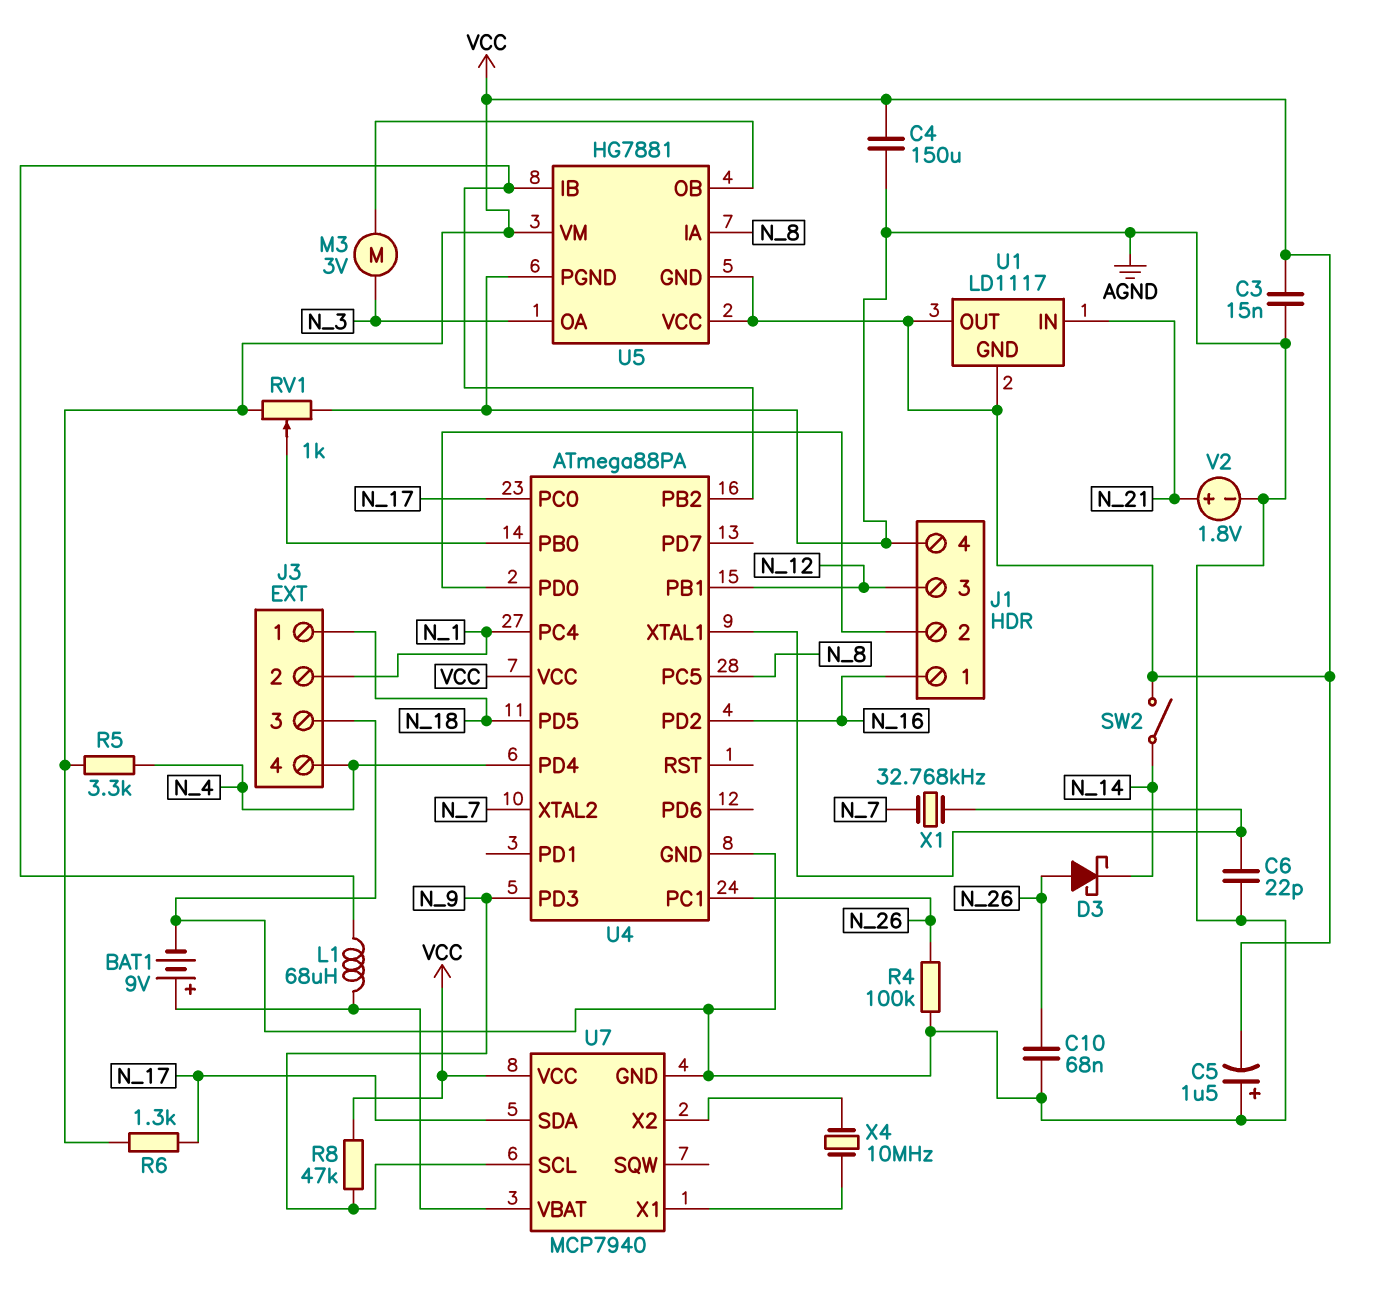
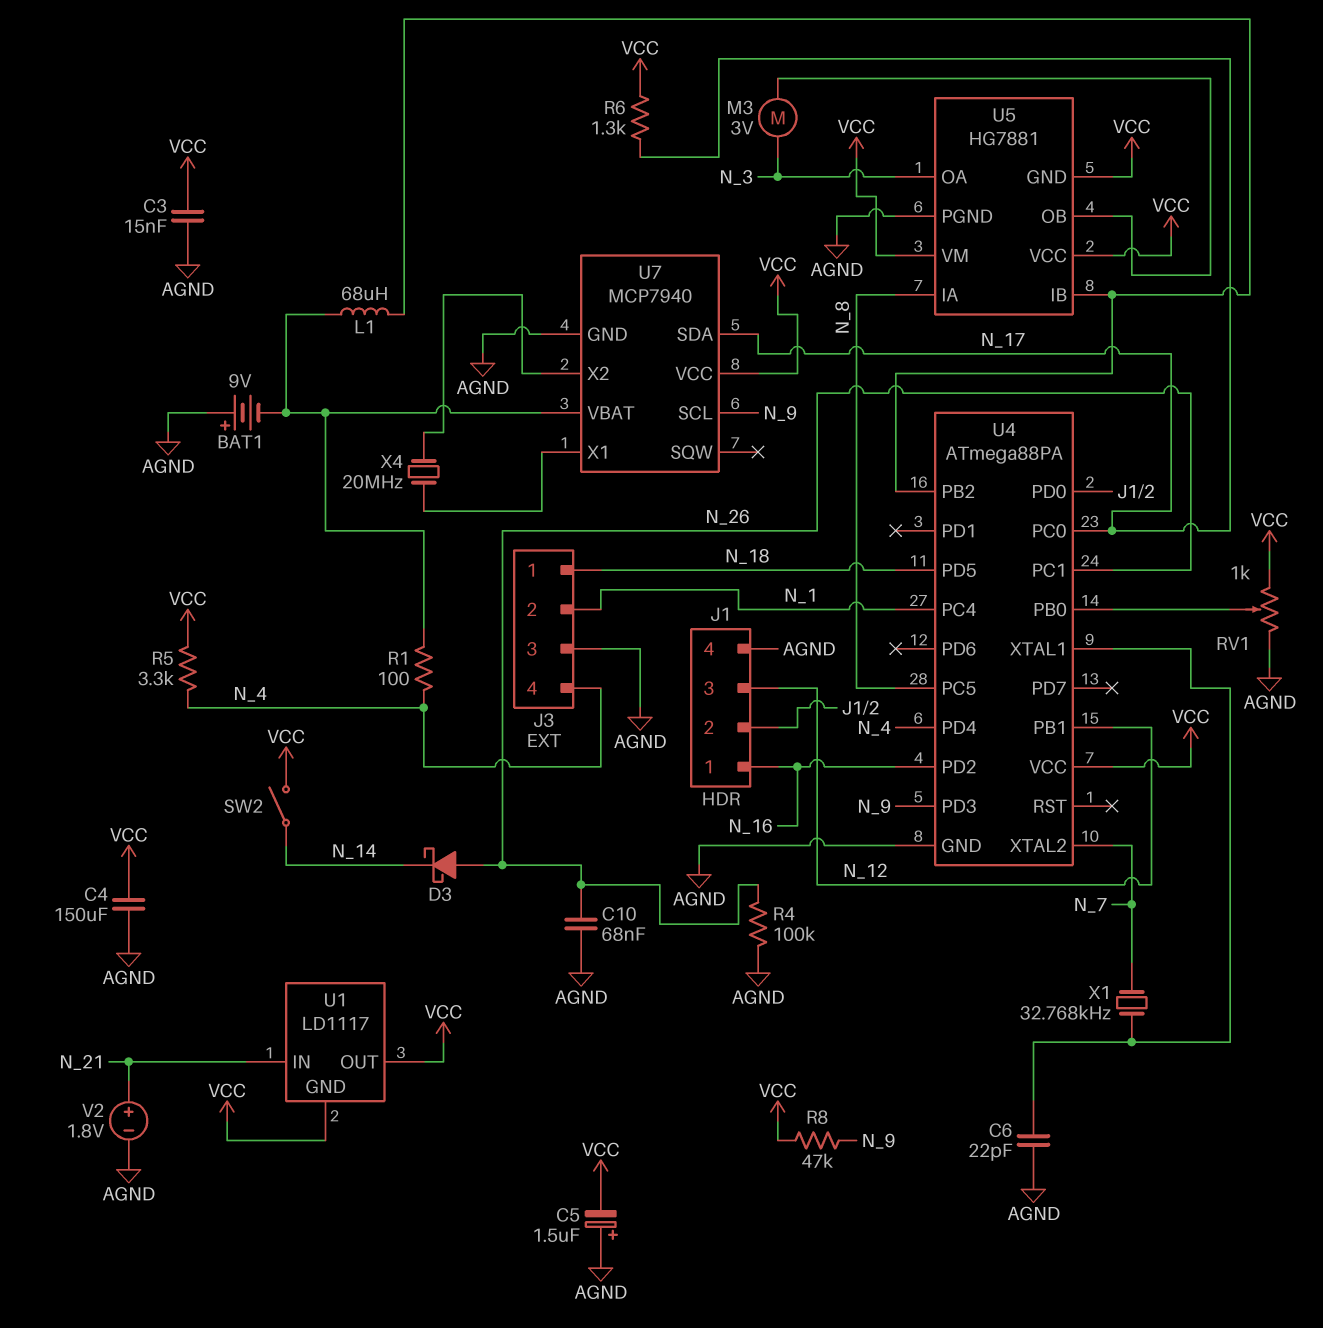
BAT1: 9V (plus U7/VBAT, minus AGND) -> 9V (plus AGND, minus U7/VBAT)
R1: none -> 100 (N_4, U7/VBAT)
X4: 10MHz (U7/X1, U7/X2) -> 20MHz (U7/X1, U7/X2)

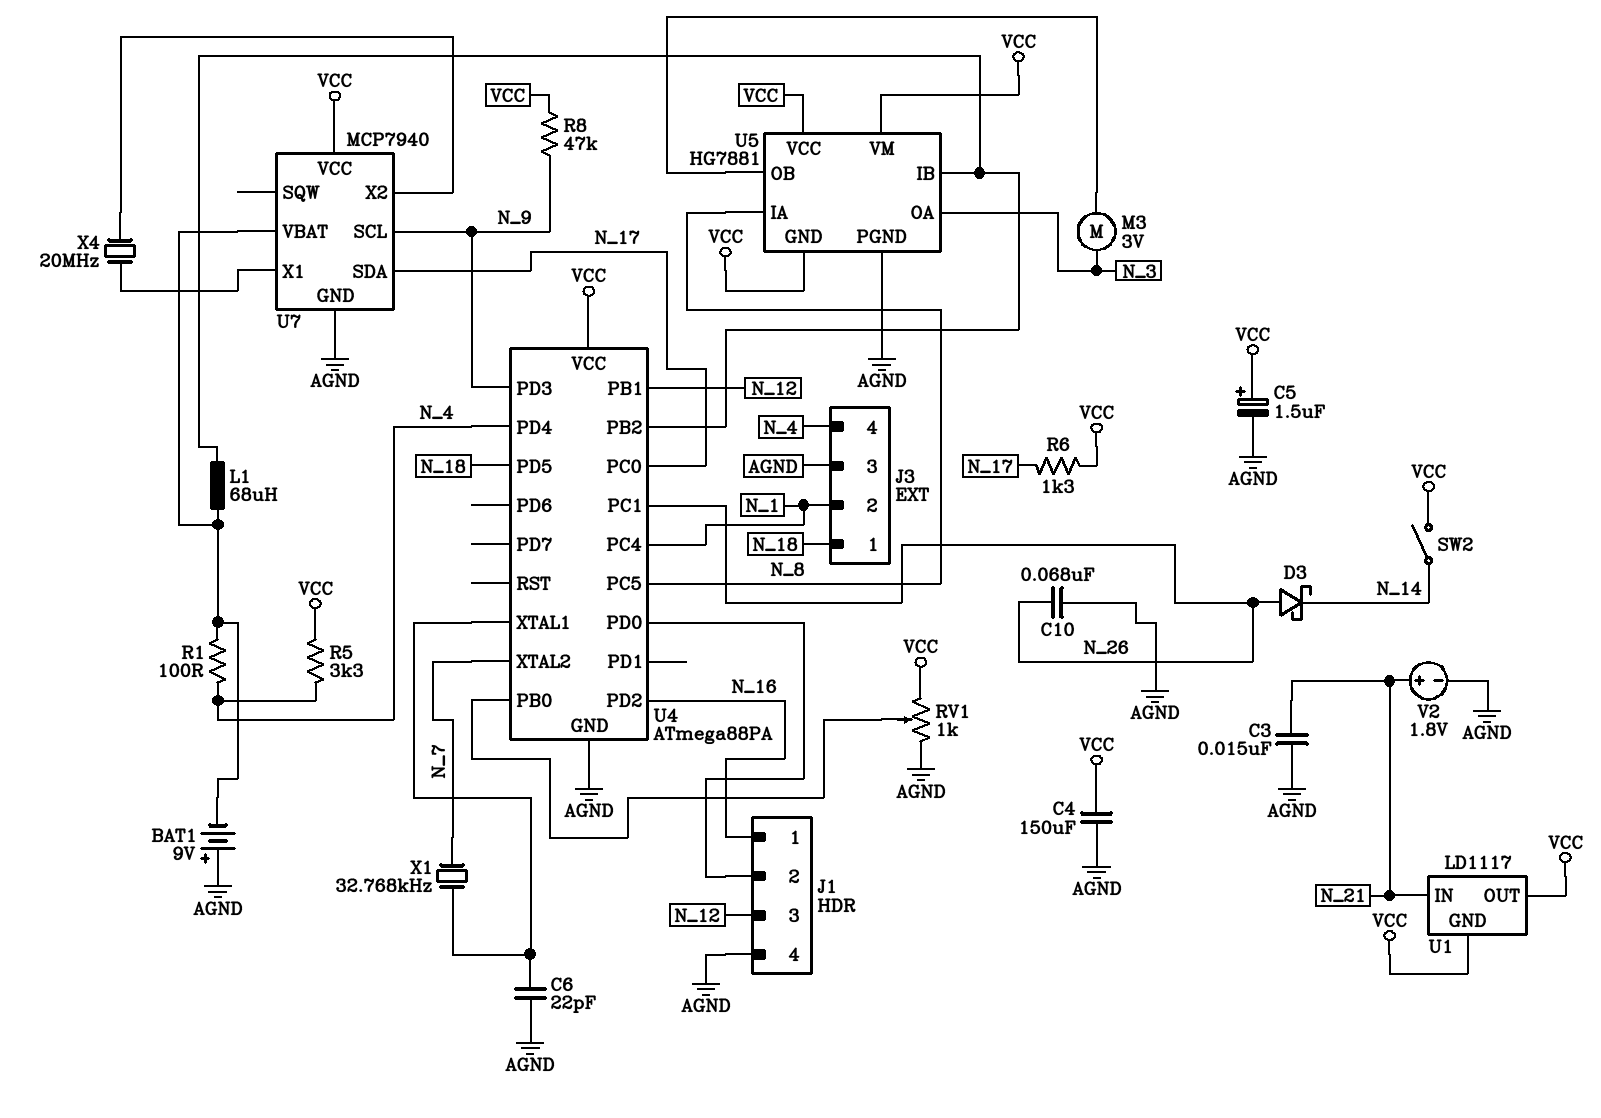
C3: 15nF (AGND, VCC) -> 15nF (AGND, N_21)
C5: 1.5uF (plus AGND, minus VCC) -> 1.5uF (plus VCC, minus AGND)
R4: 100k (AGND, N_26) -> none

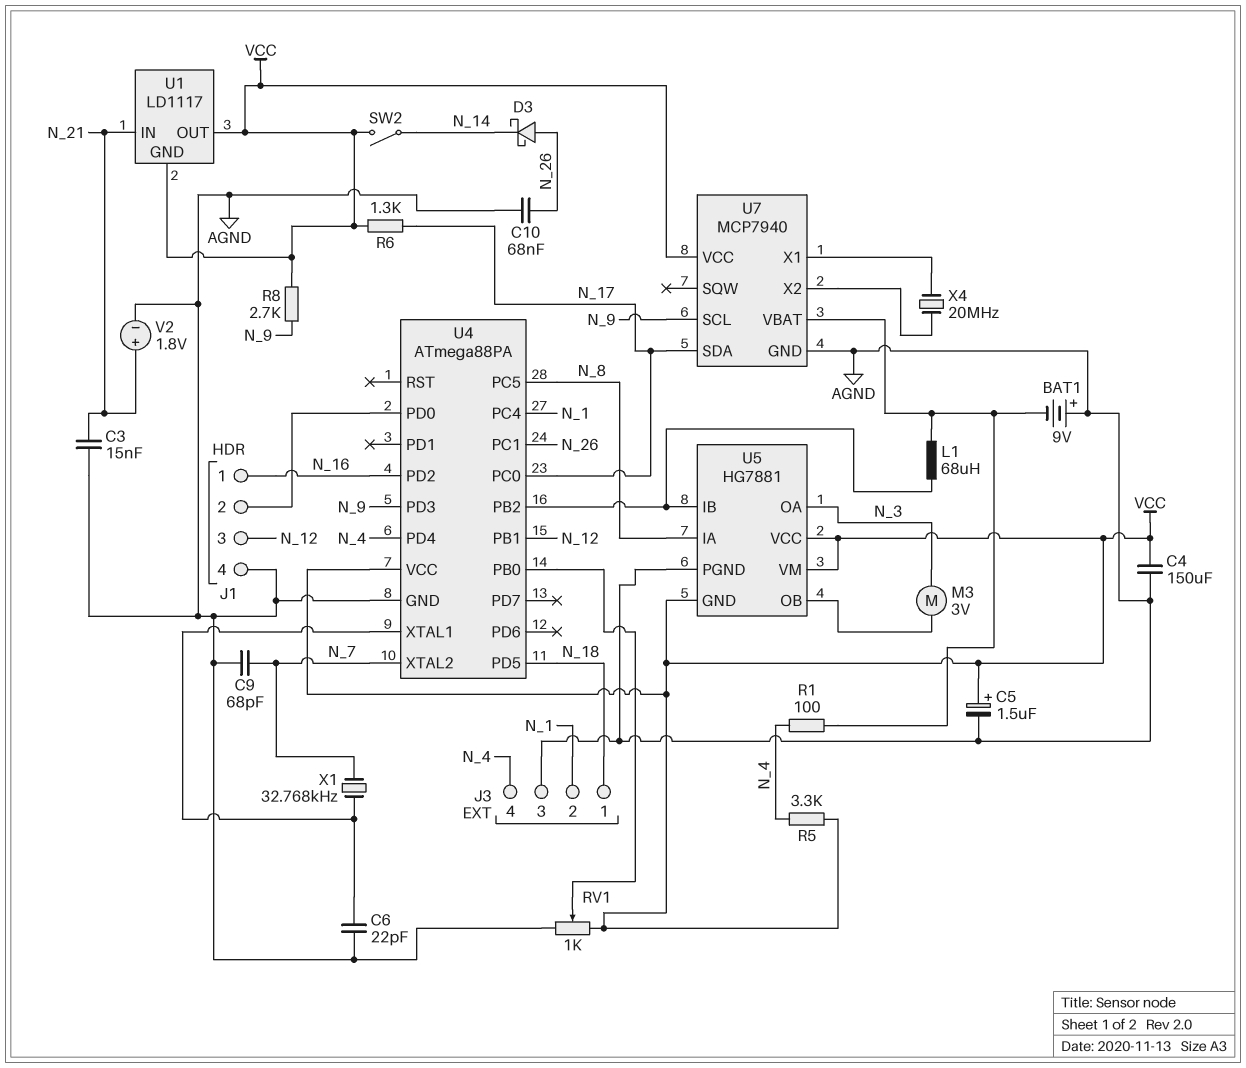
C9: none -> 68pF (AGND, N_7)
R8: 47k (N_9, VCC) -> 2.7k (N_9, VCC)

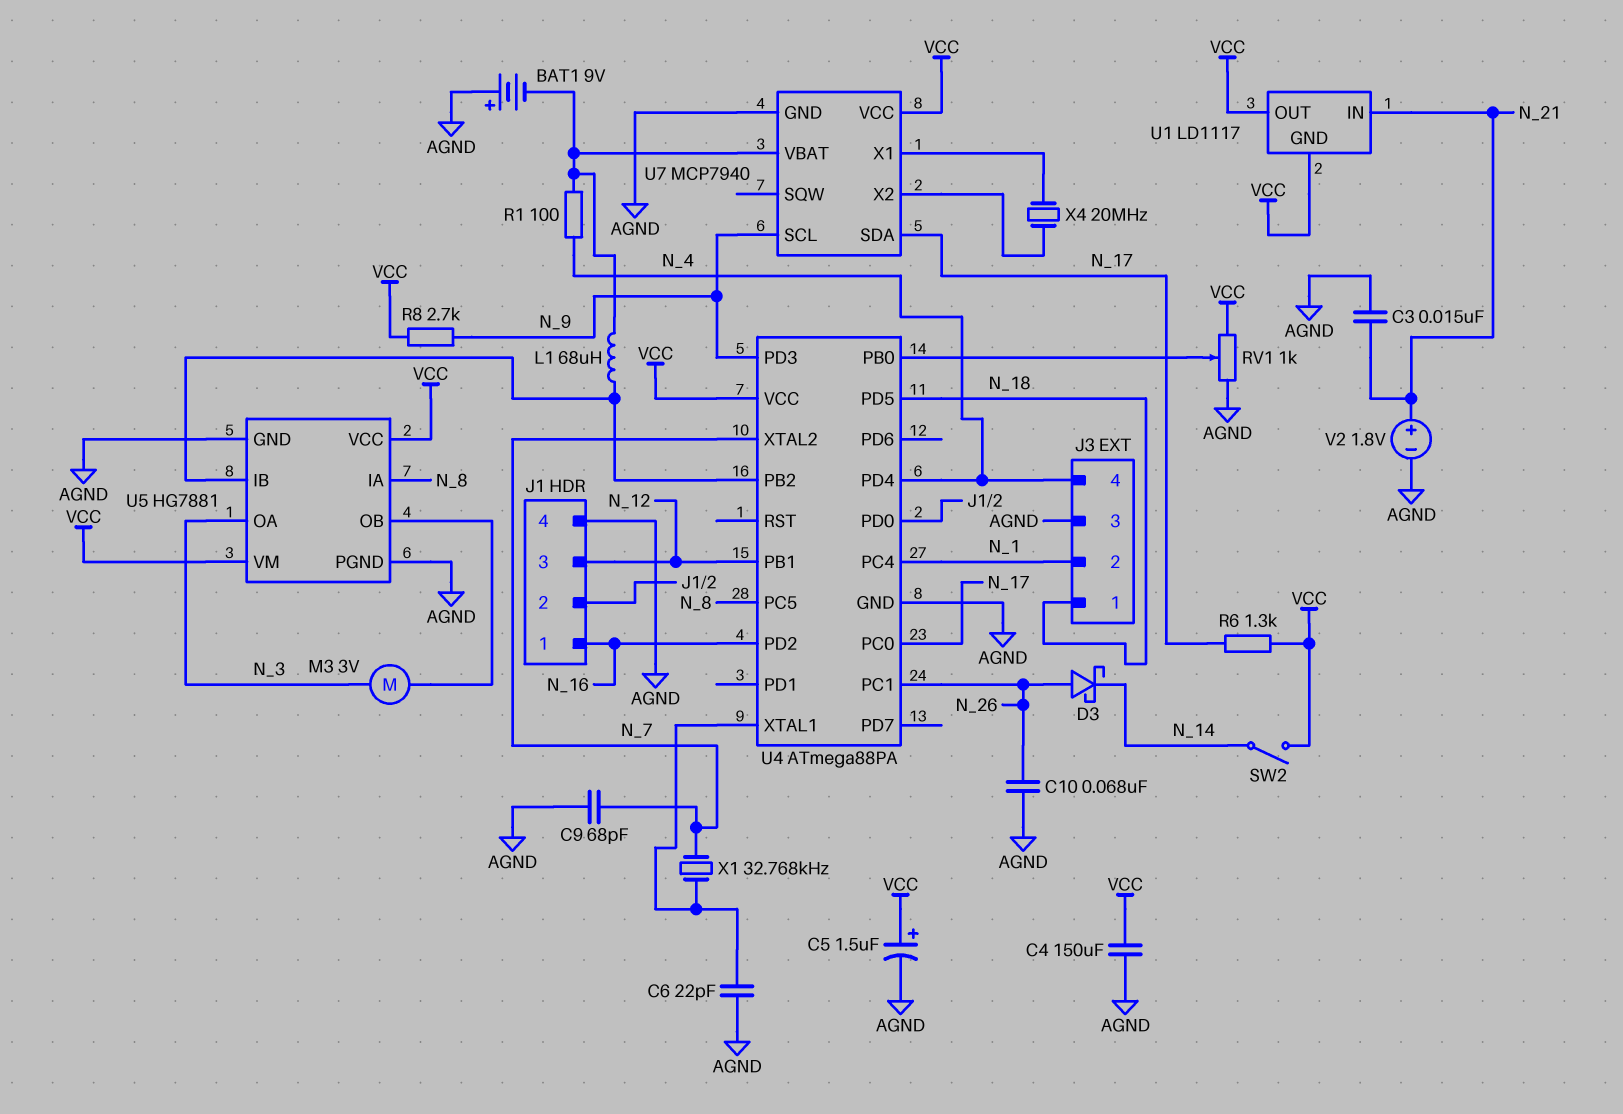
R5: 3.3k (N_4, VCC) -> none
U5 pin GND: VCC -> AGND

